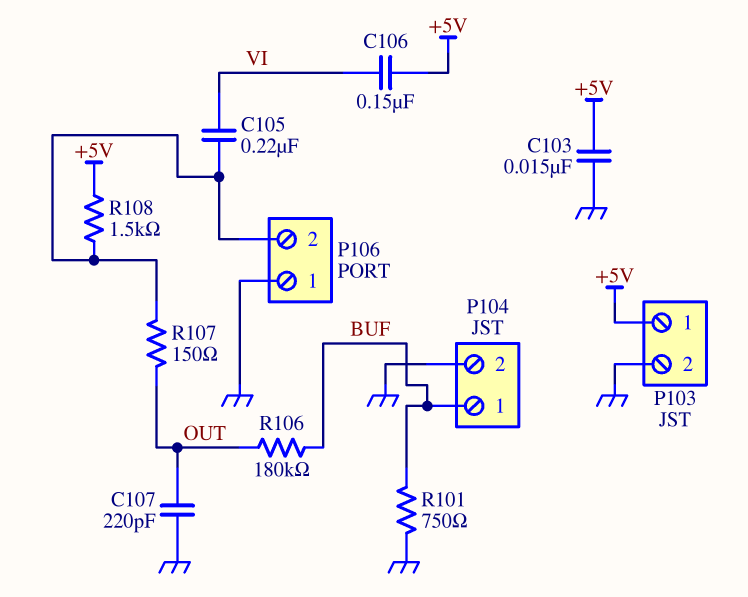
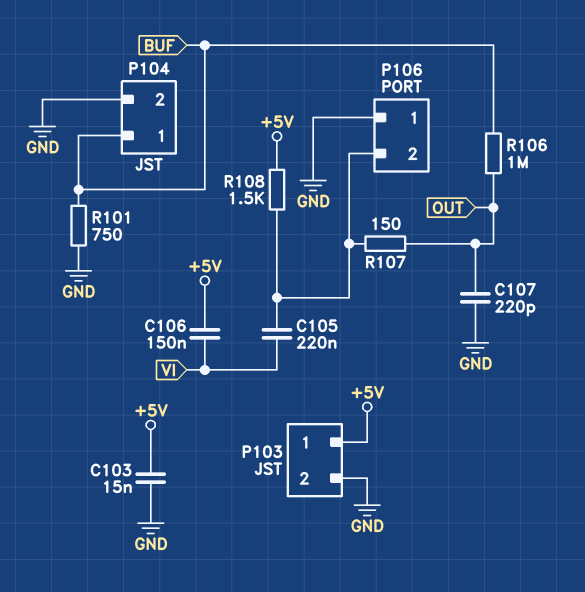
R106: 180k (BUF, OUT) -> 1M (BUF, OUT)

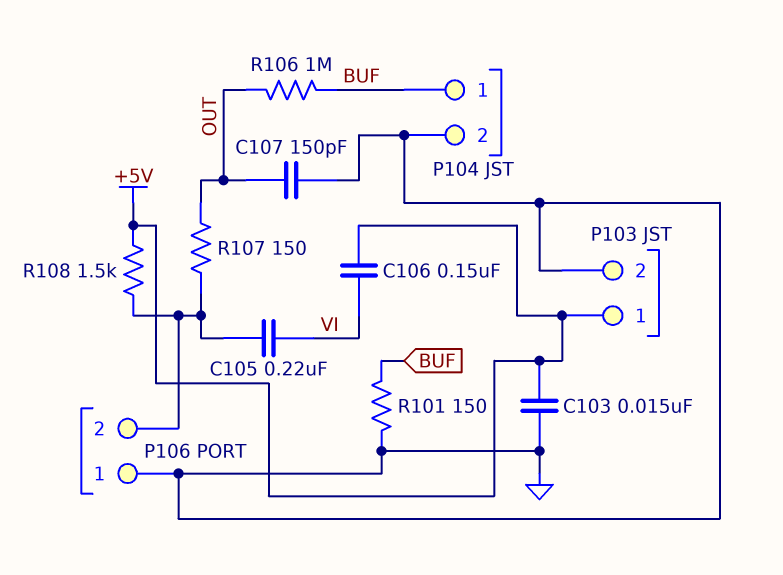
C107: 220pF (GND, OUT) -> 150pF (GND, OUT)
R101: 750 (BUF, GND) -> 150 (BUF, GND)

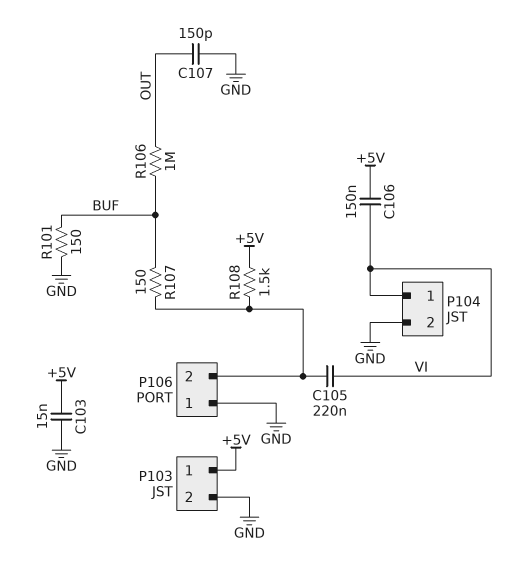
P104 pin 1: BUF -> VI
R107: 150 (OUT, P106/2) -> 150 (BUF, P106/2)

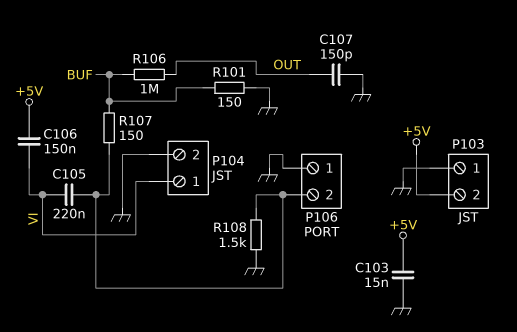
P103 pin 1: +5V -> GND
P103 pin 2: GND -> +5V
R108: 1.5k (+5V, P106/2) -> 1.5k (GND, P106/2)

